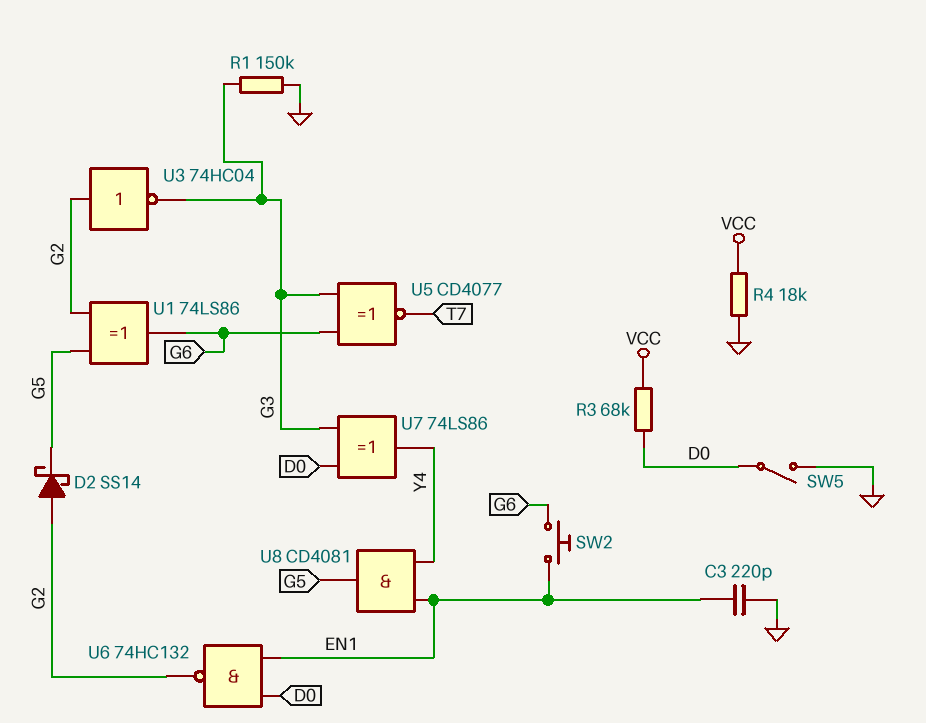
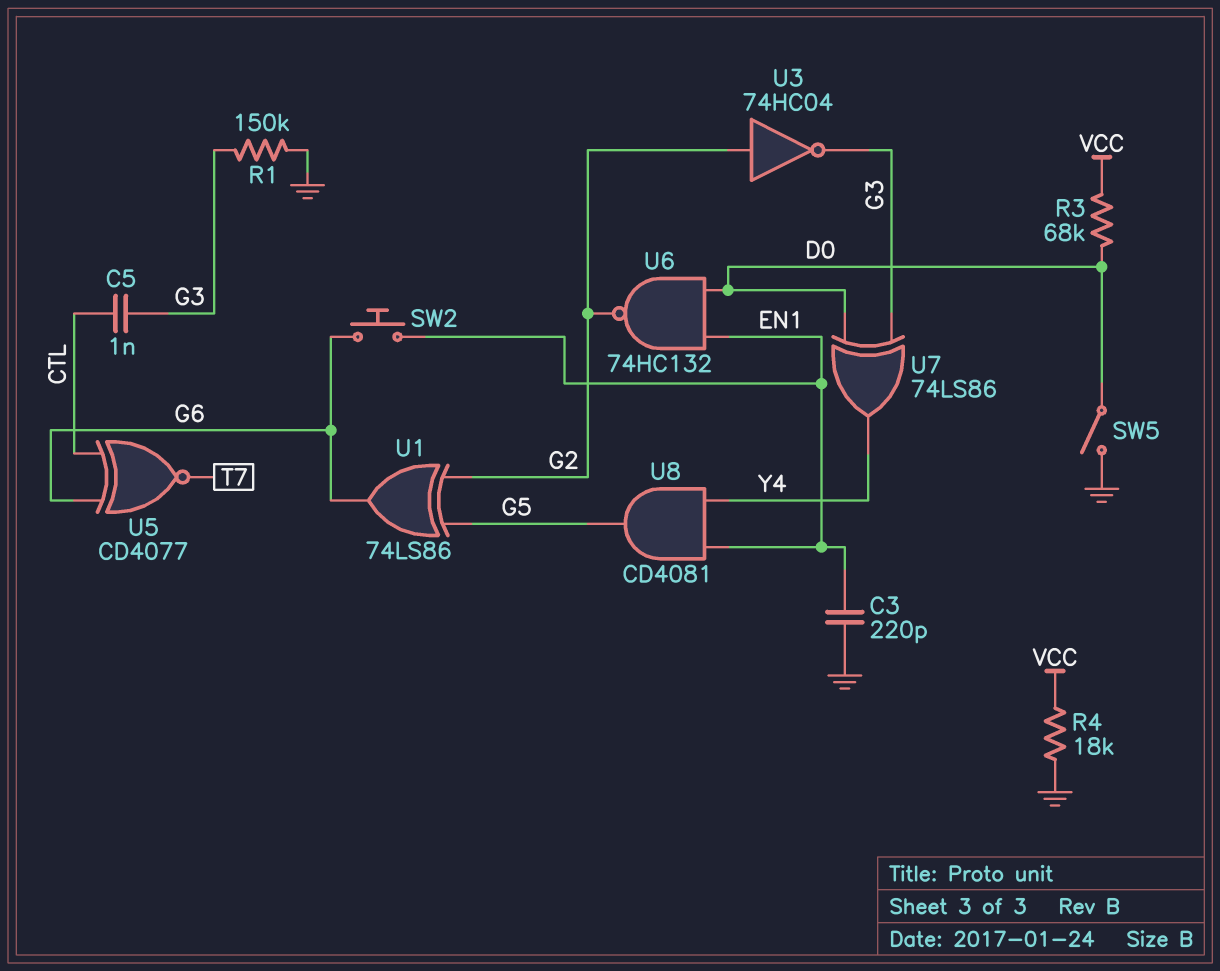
C5: none -> 1nF (CTL, G3)
D2: schottky SS14 (A G2, K G5) -> none
U5: XNOR CD4077 (in G3, in G6, out T7) -> XNOR CD4077 (in CTL, in G6, out T7)

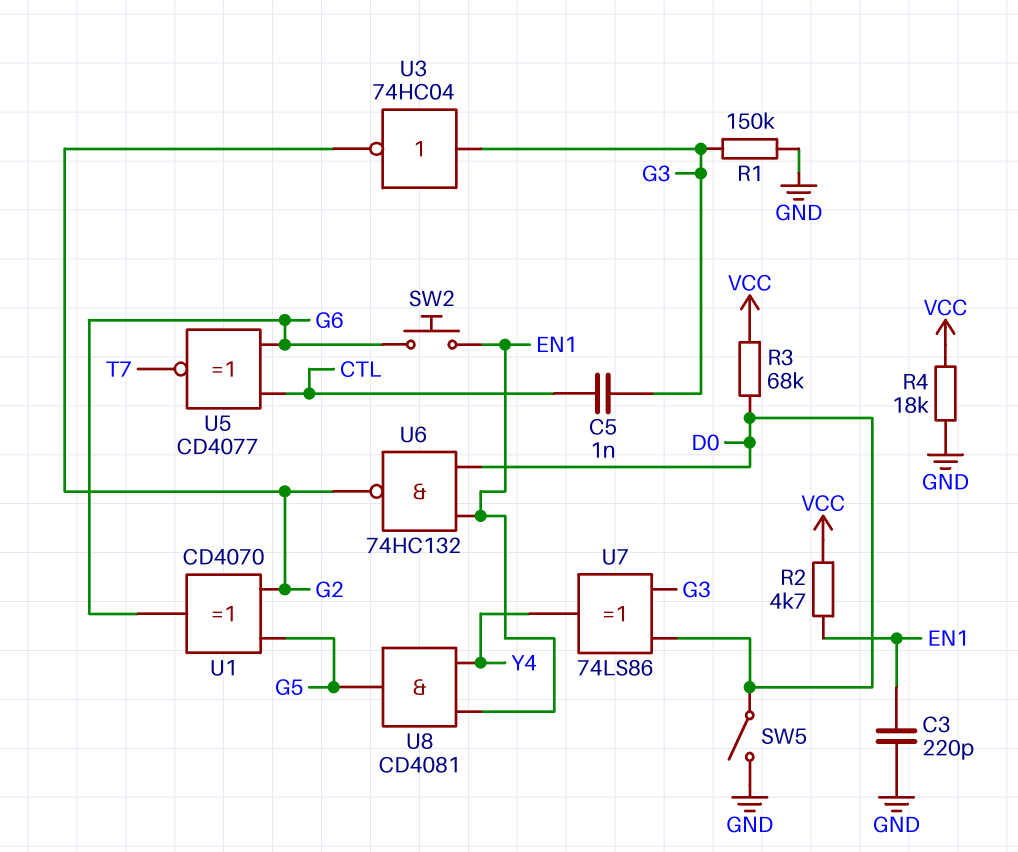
R2: none -> 4.7k (EN1, VCC)
U1: XOR 74LS86 (in G2, in G5, out G6) -> XOR CD4070 (in G2, in G5, out G6)
U3: NOT 74HC04 (in G2, out G3) -> NOT 74HC04 (in G3, out G2)

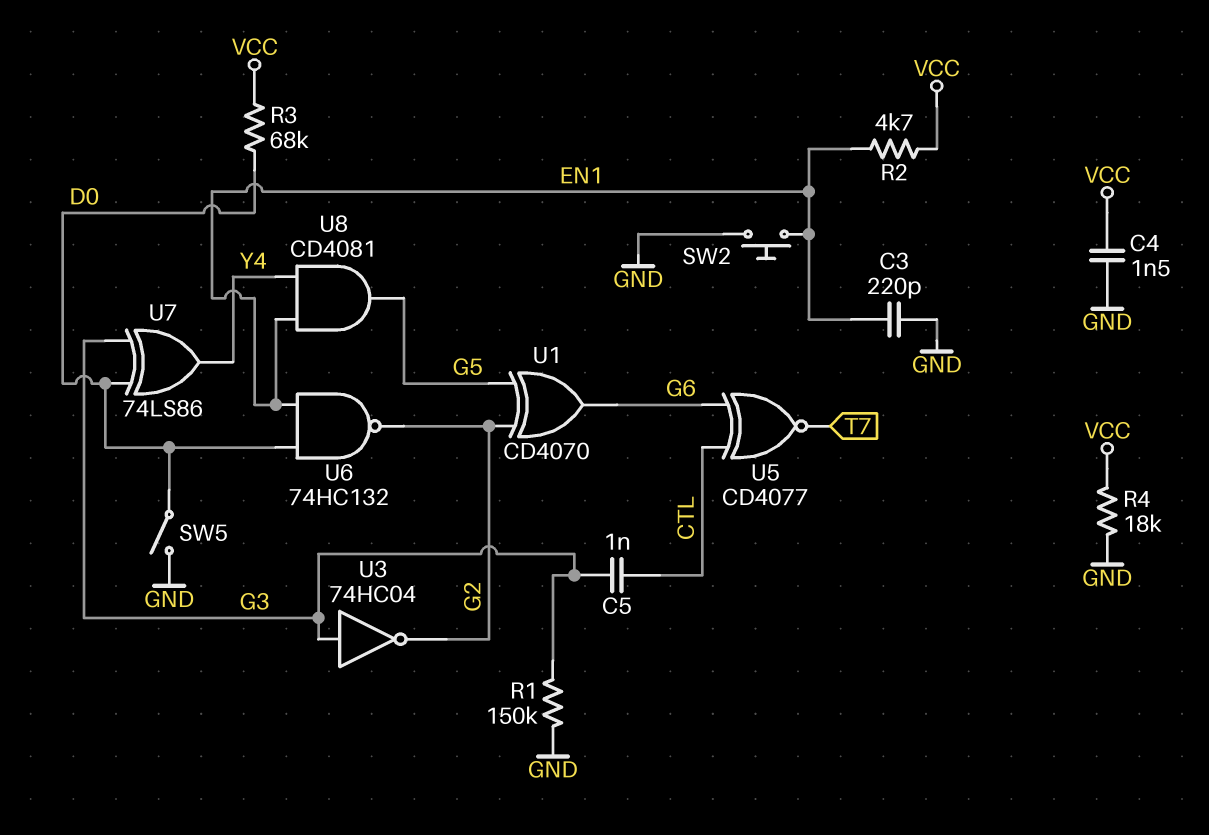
C4: none -> 1.5nF (GND, VCC)
SW2: button (EN1, G6) -> button (EN1, GND)

